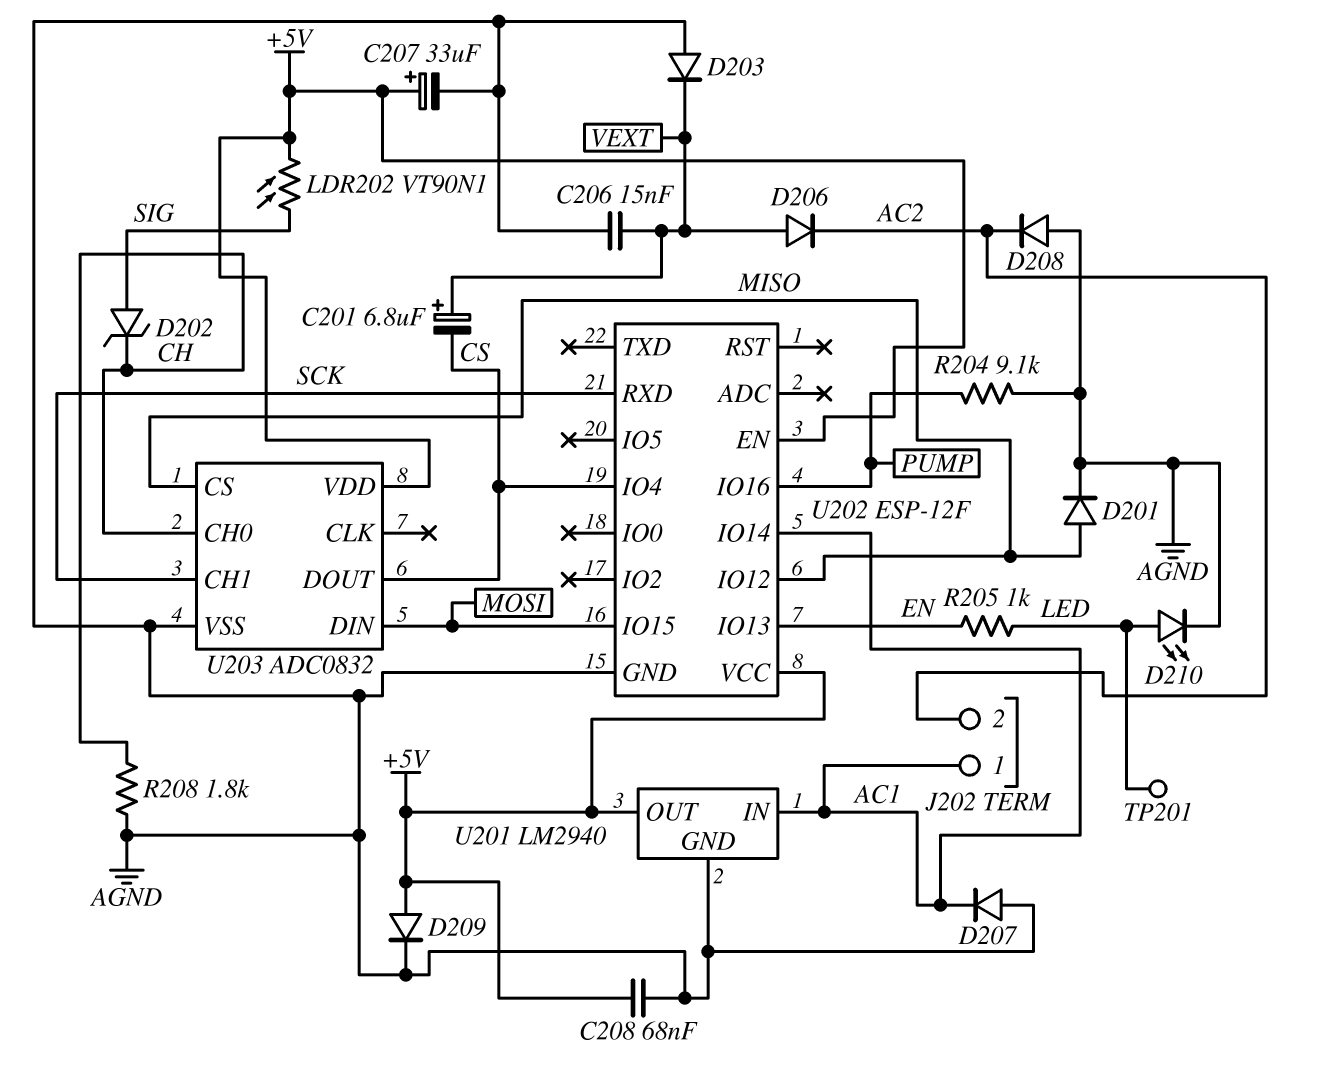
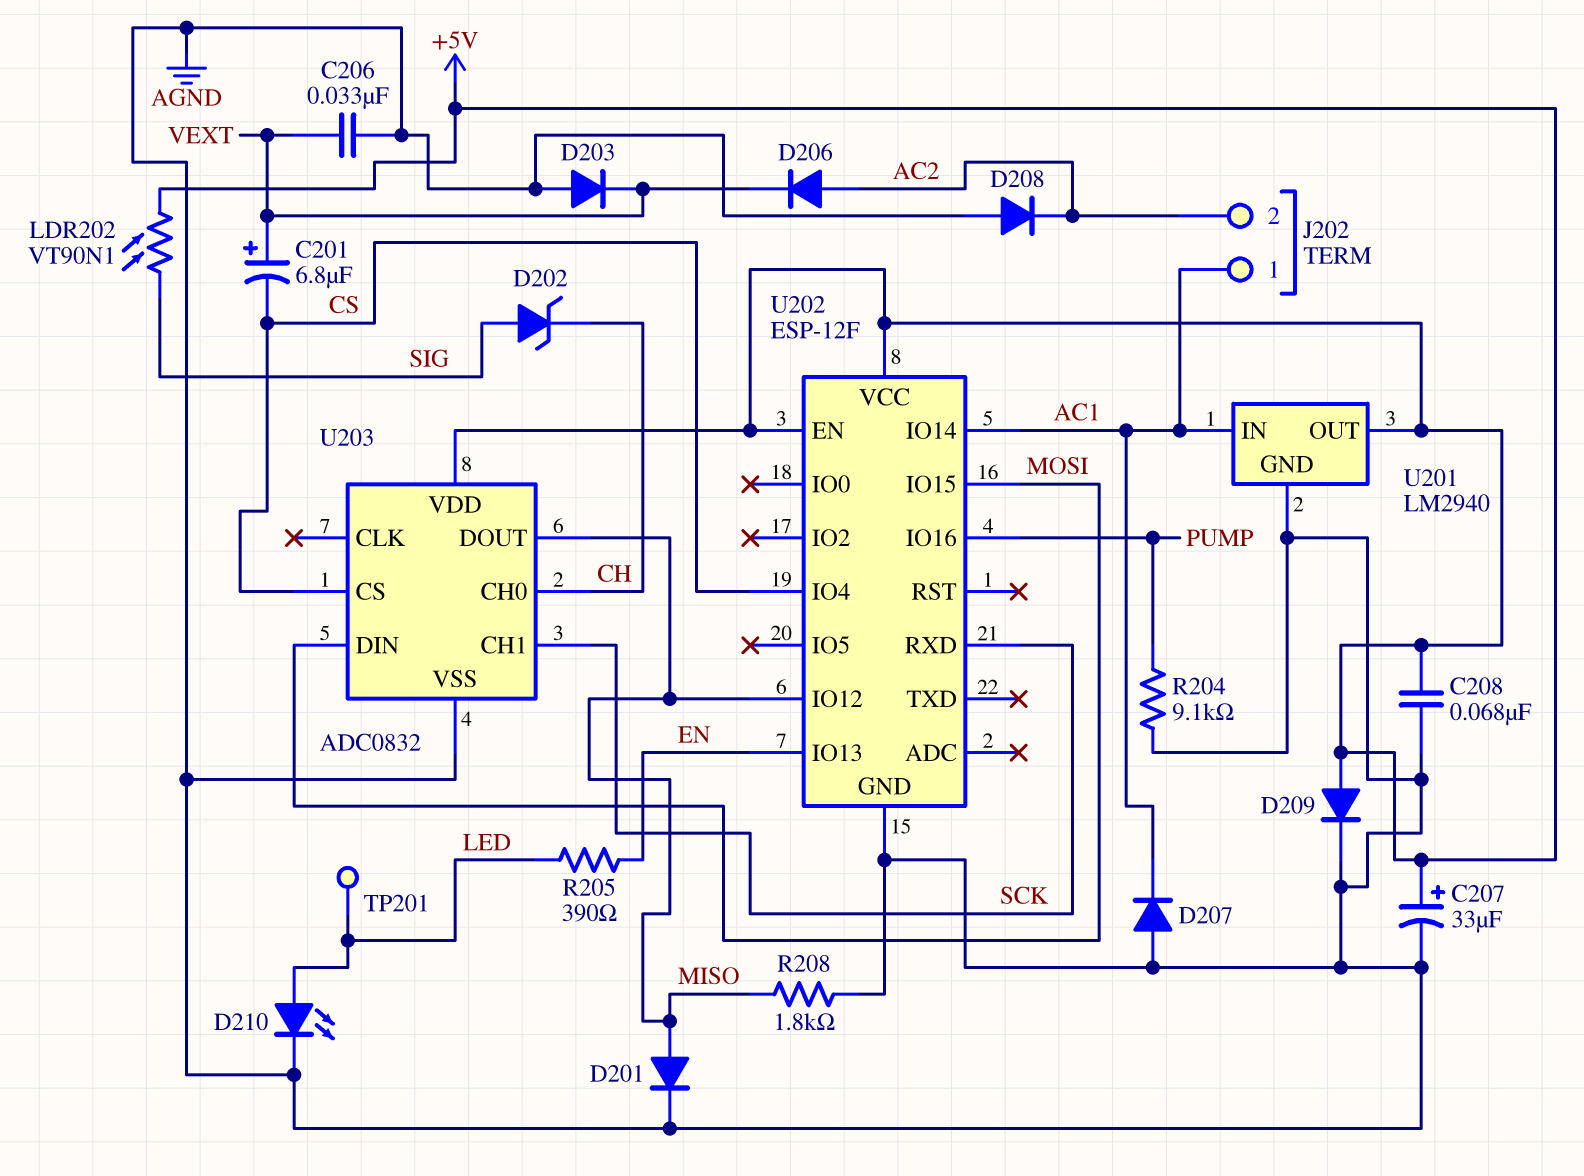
C206: 15nF (AGND, VEXT) -> 33nF (AGND, VEXT)
D206: diode (A VEXT, K AC2) -> diode (A AC2, K VEXT)
R205: 1k (EN, LED) -> 390 (EN, LED)
R208: 1.8k (AGND, CH) -> 1.8k (AGND, MISO)
U203 pin CS: MISO -> CS
U203 pin DOUT: CS -> MISO

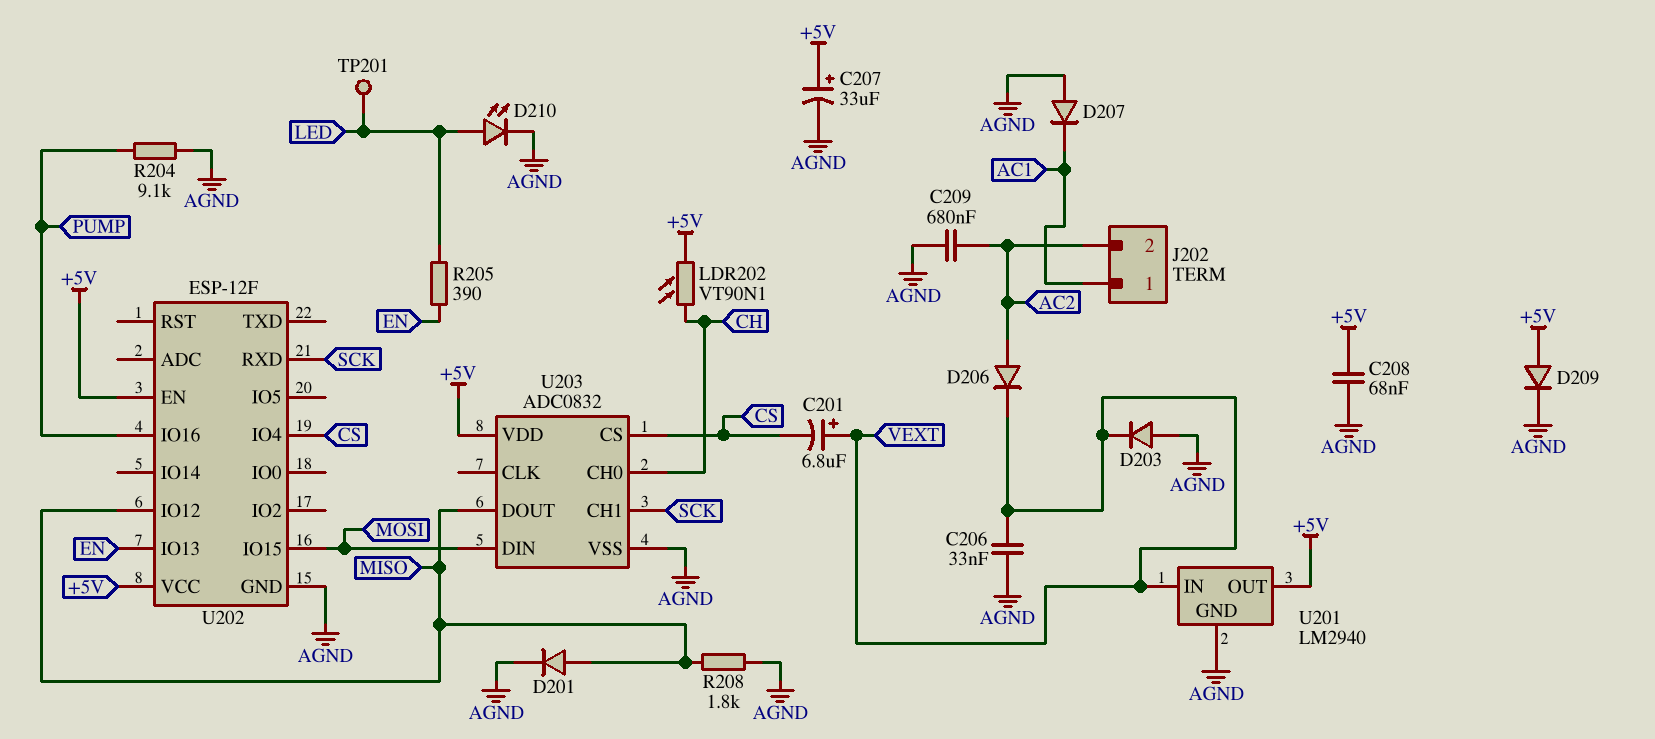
C209: none -> 680nF (AC2, AGND)
D202: zener (A SIG, K CH) -> none
D208: diode (A AGND, K AC2) -> none
LDR202: VT90N1 (+5V, SIG) -> VT90N1 (+5V, CH)
U201 pin IN: AC1 -> VEXT
U202 pin IO14: AC1 -> none

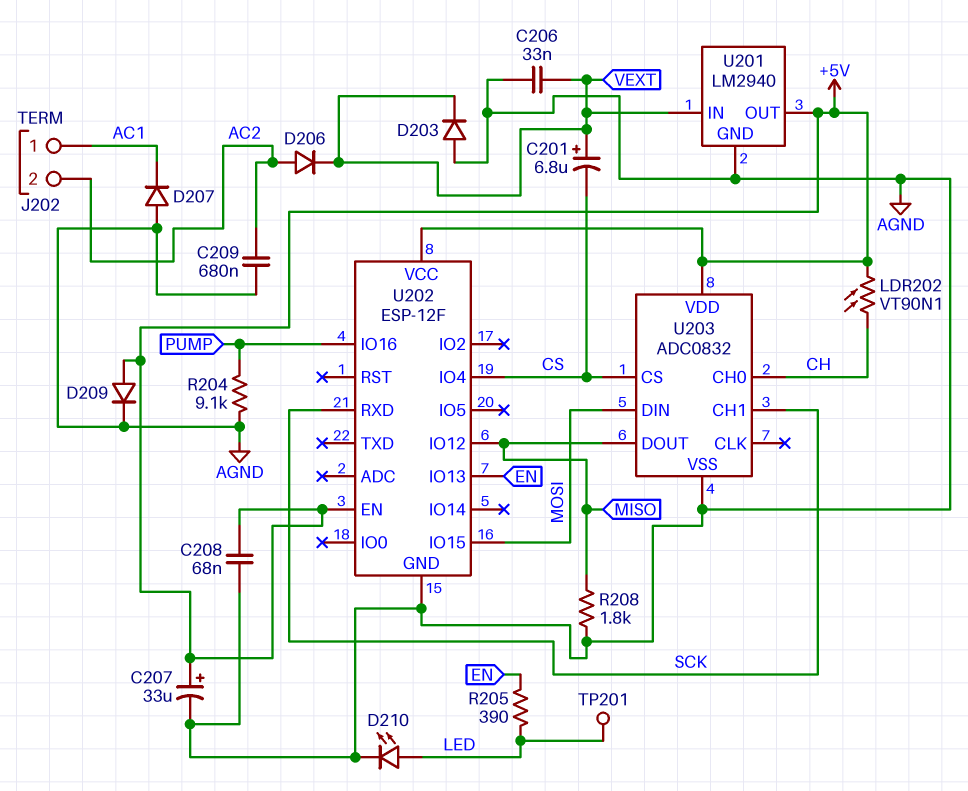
D201: diode (A MISO, K AGND) -> none

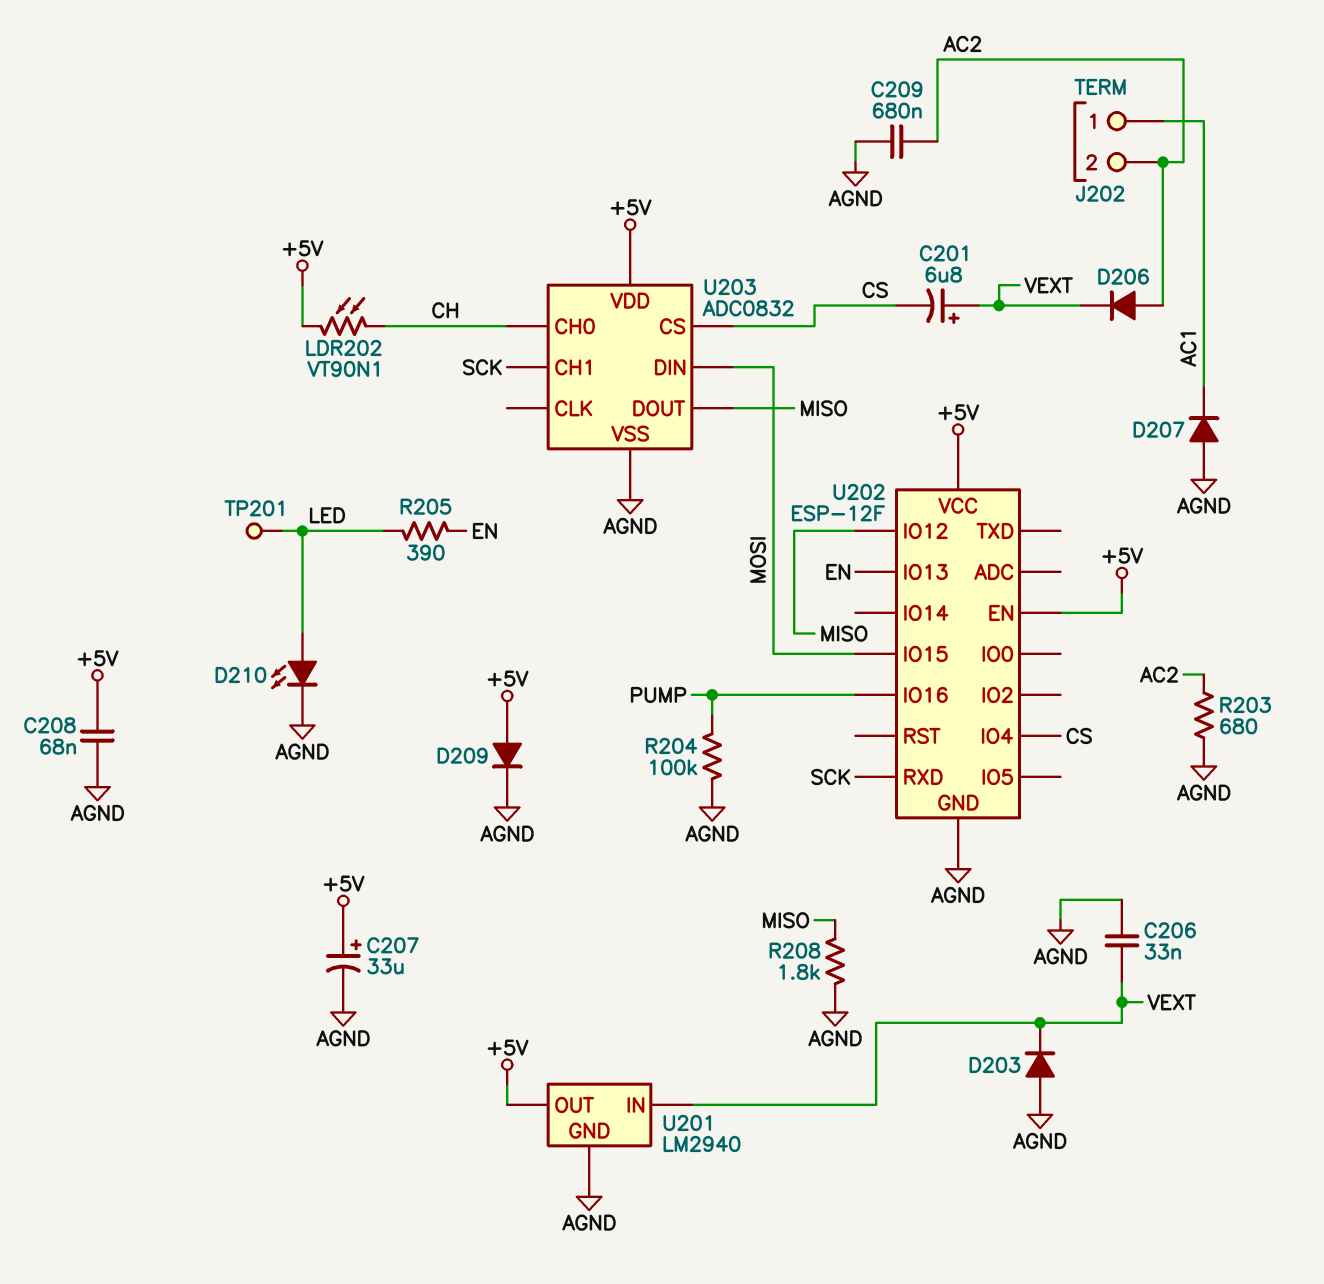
R203: none -> 680 (AC2, AGND)
R204: 9.1k (AGND, PUMP) -> 100k (AGND, PUMP)

